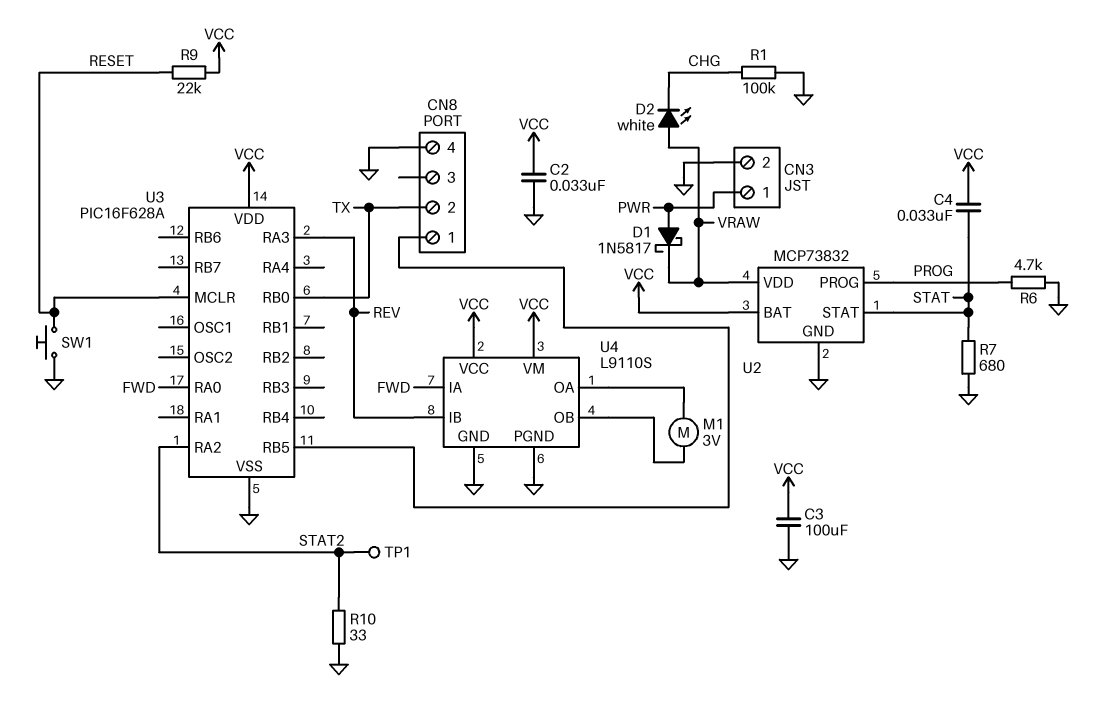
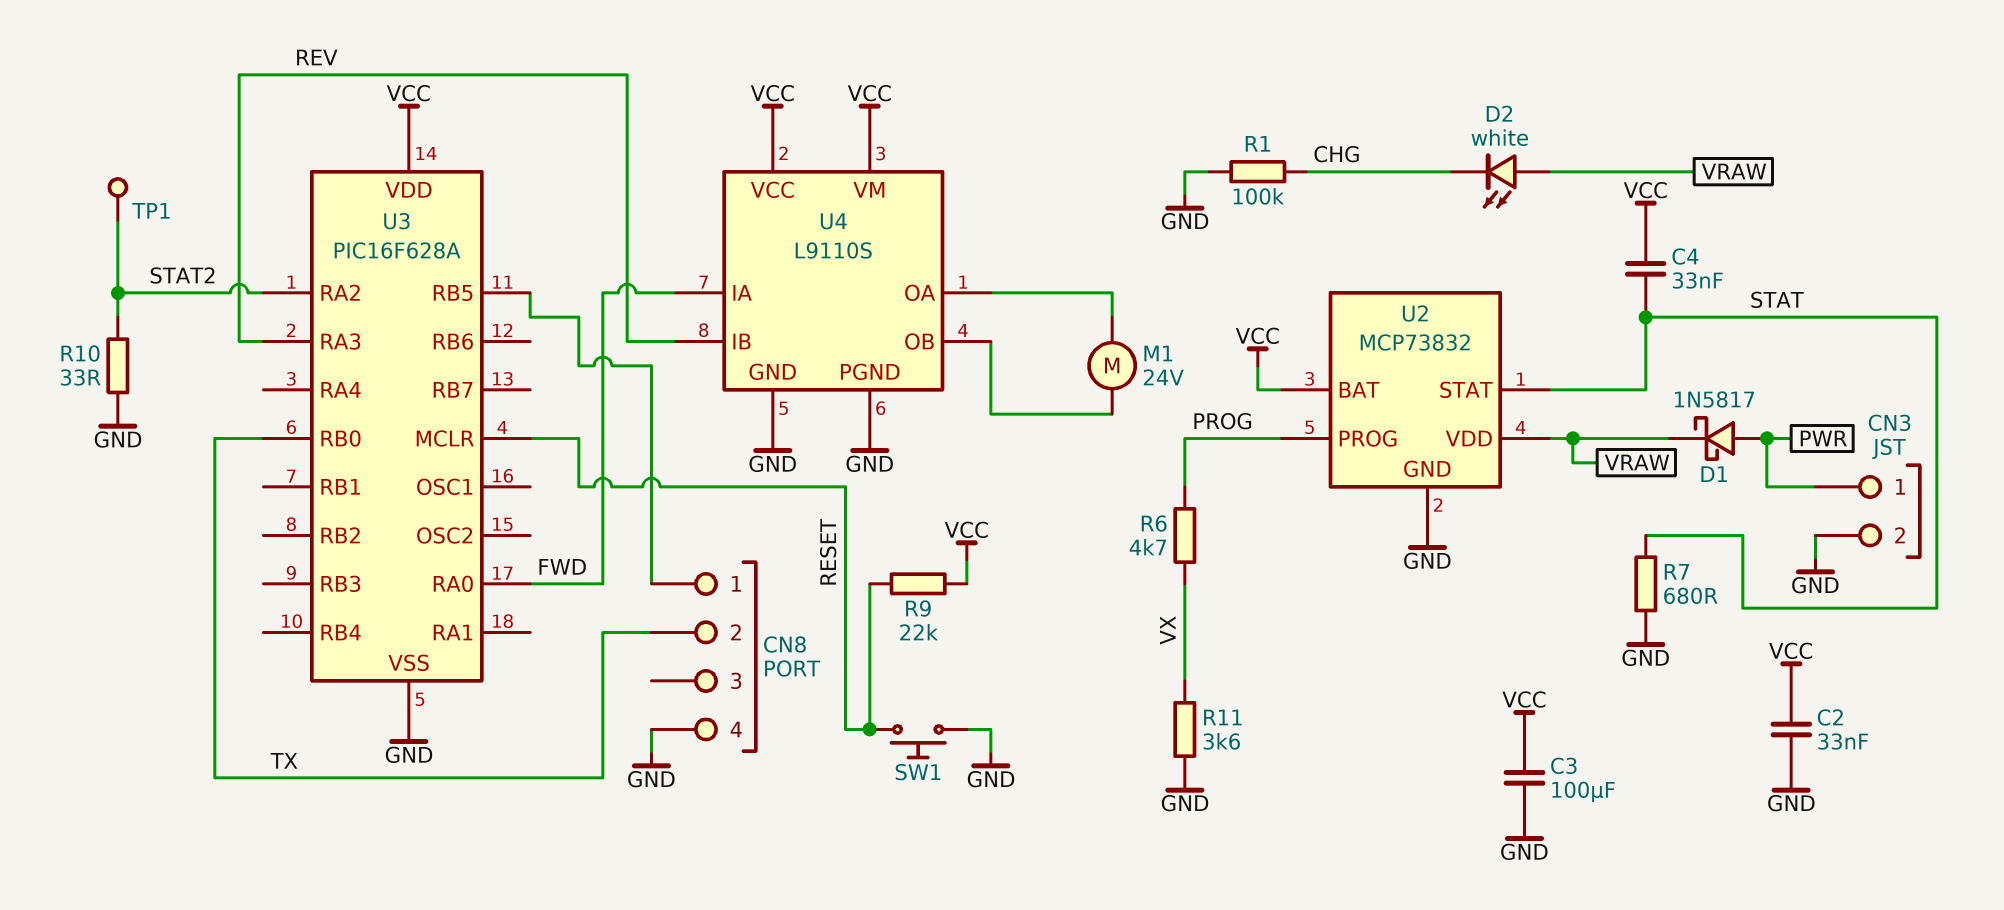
M1: motor 3V (U4/OA, U4/OB) -> motor 24V (U4/OA, U4/OB)
R6: 4.7k (GND, PROG) -> 4.7k (PROG, VX)
R11: none -> 3.6k (GND, VX)

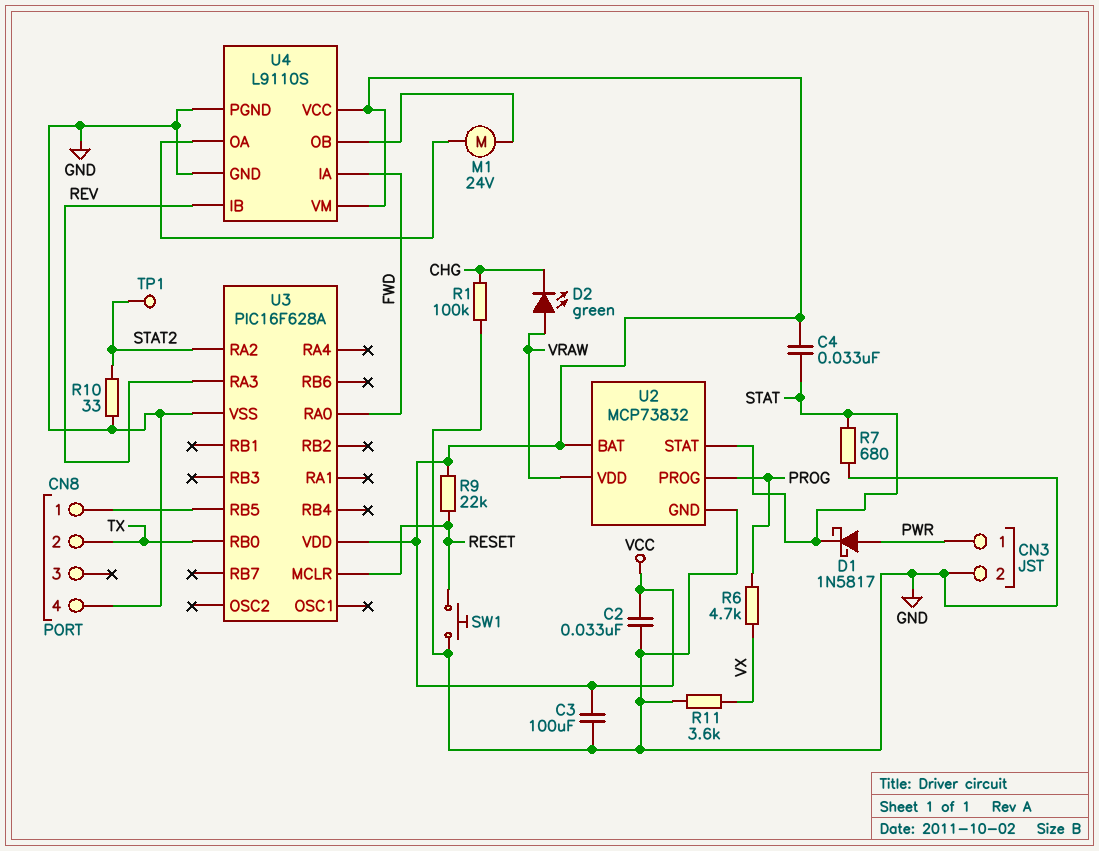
D1: schottky 1N5817 (A PWR, K VRAW) -> schottky 1N5817 (A PWR, K STAT)
D2: LED white (A VRAW, K CHG) -> LED green (A VRAW, K CHG)

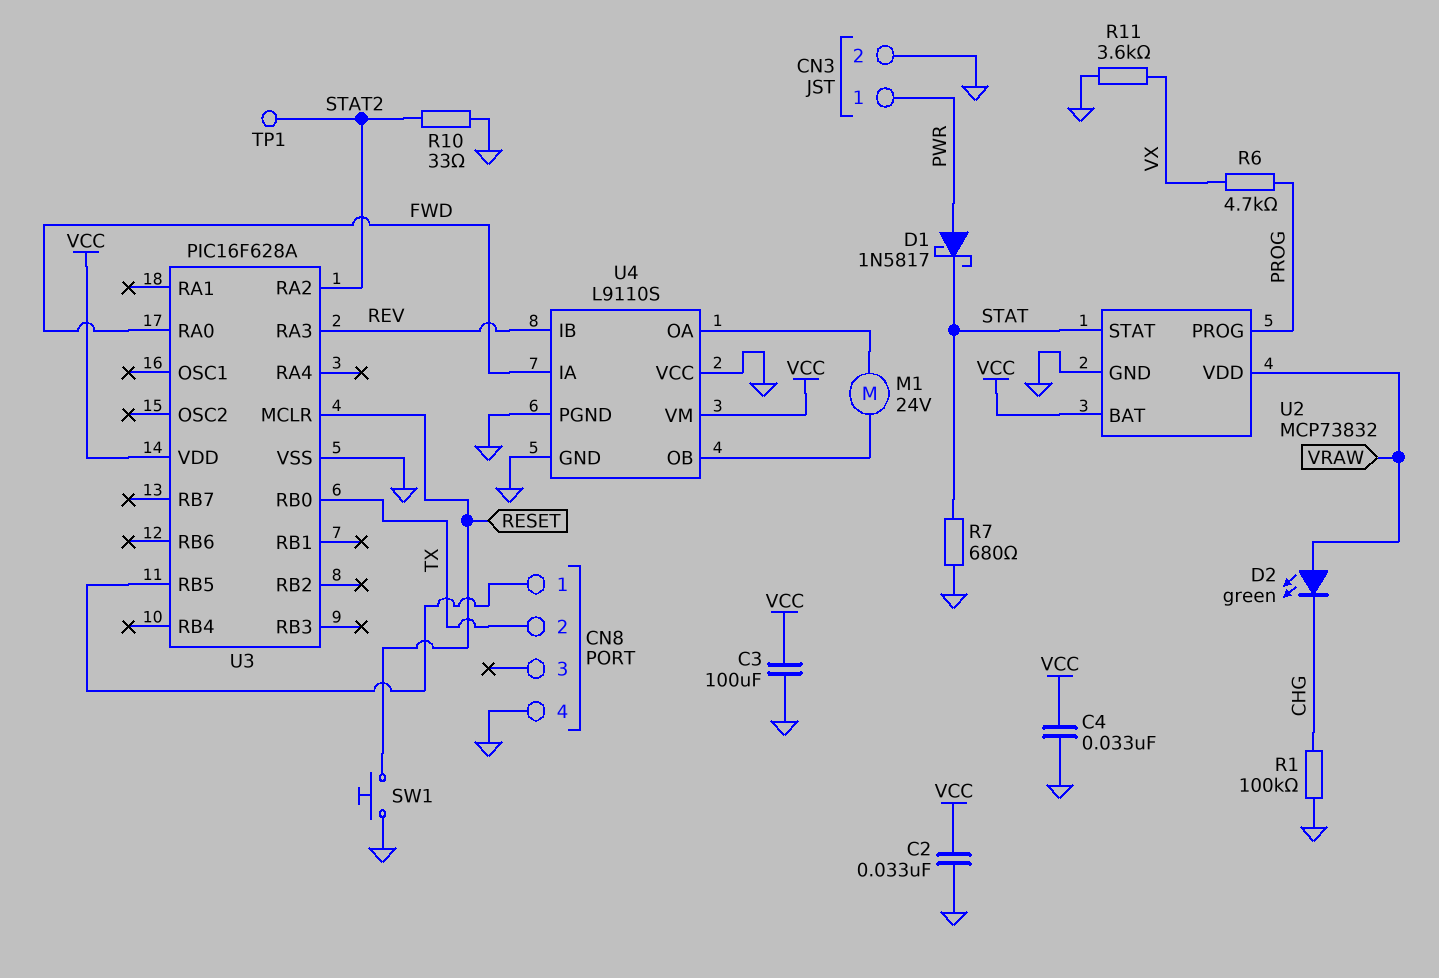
C4: 33nF (STAT, VCC) -> 33nF (GND, VCC)
R9: 22k (RESET, VCC) -> none
U4 pin VCC: VCC -> GND

